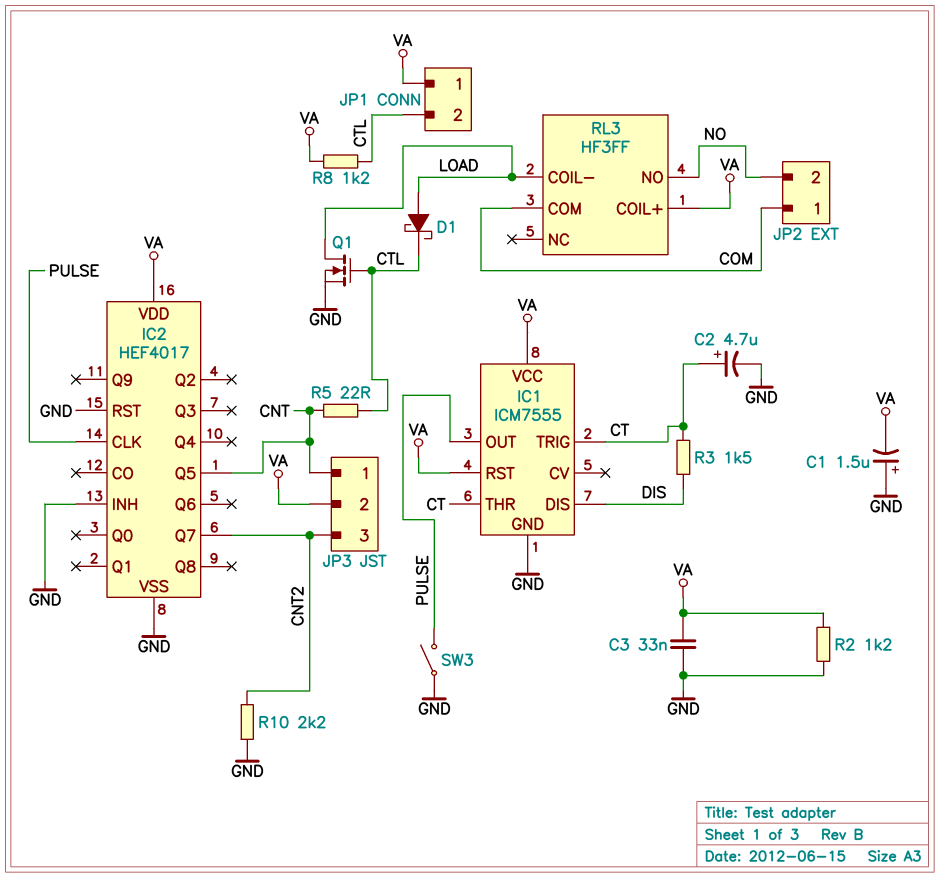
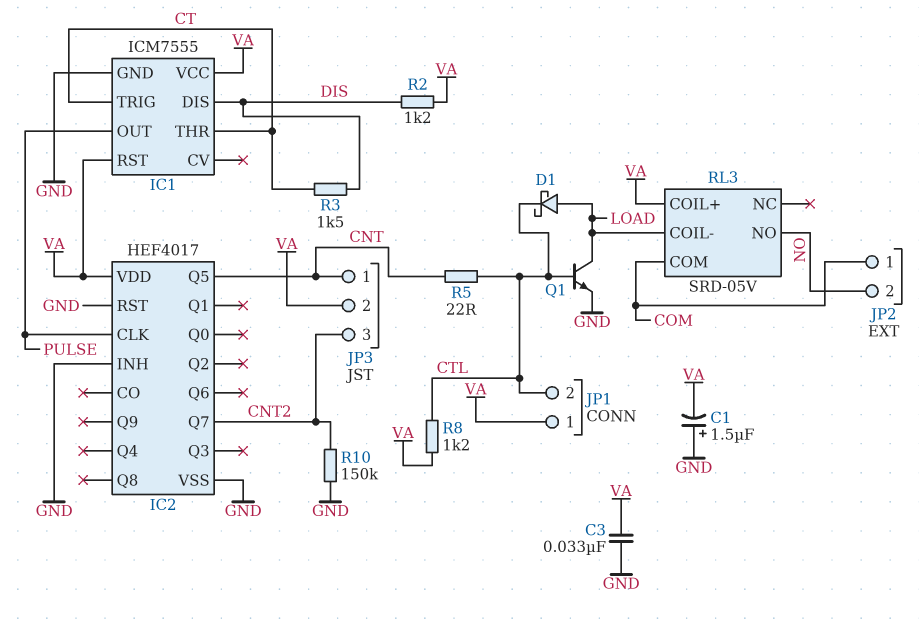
C2: 4.7uF (plus CT, minus GND) -> none
Q1: NMOS (G CTL, D LOAD, S GND) -> NPN (B CTL, C LOAD, E GND)
R2: 1.2k (GND, VA) -> 1.2k (DIS, VA)
R10: 2.2k (CNT2, GND) -> 150k (CNT2, GND)
RL3: HF3FF -> SRD-05V
SW3: switch (GND, PULSE) -> none

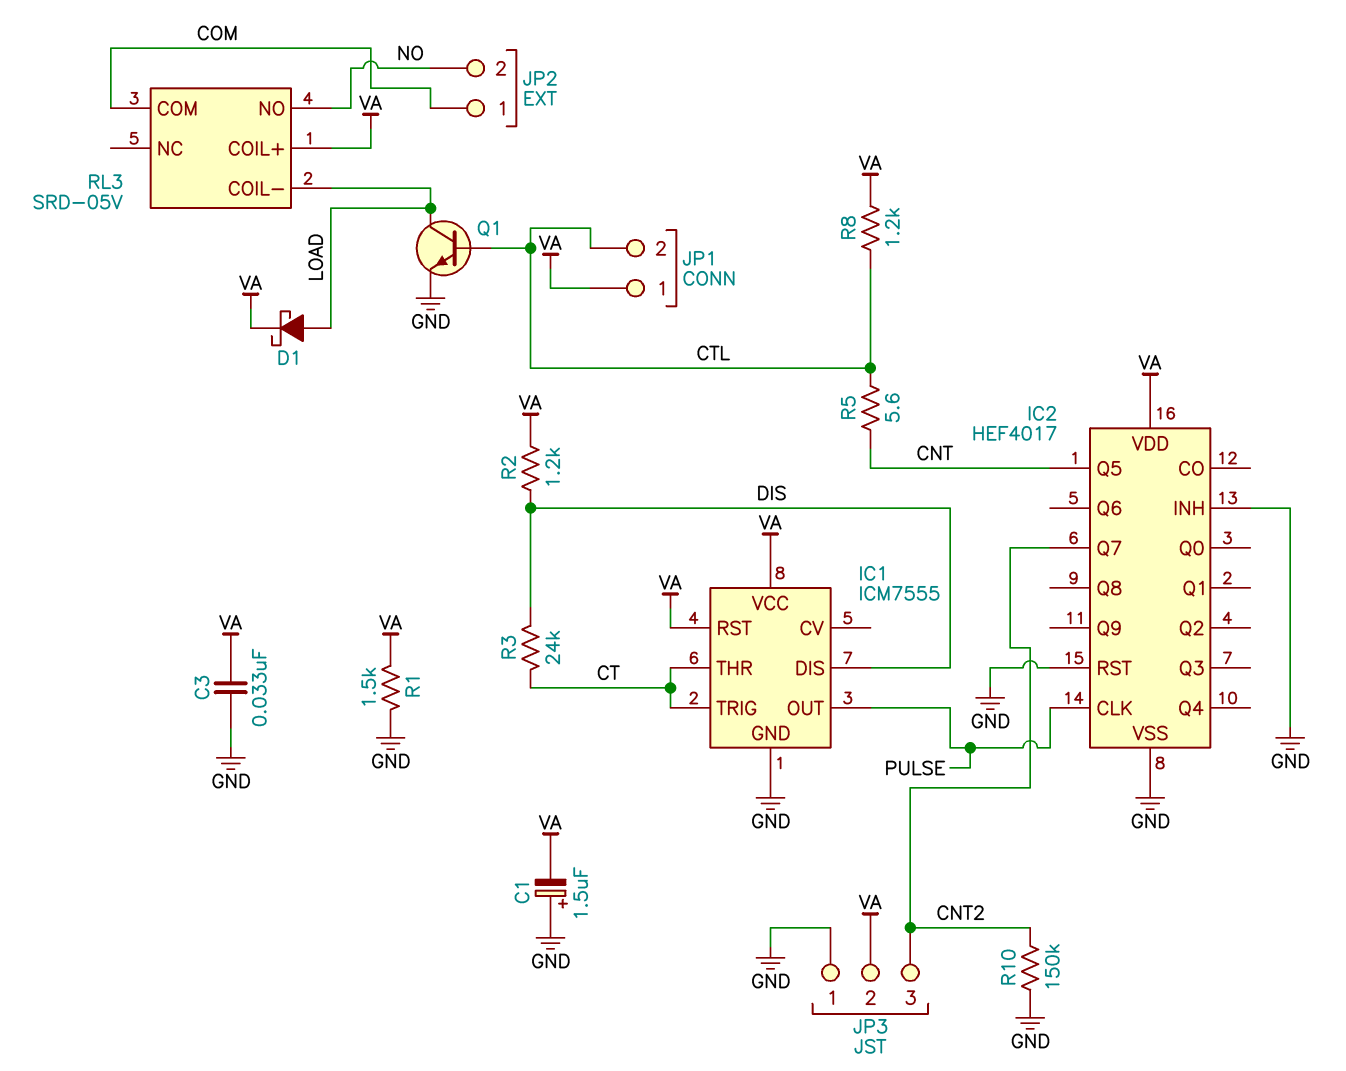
D1: schottky (A LOAD, K CTL) -> schottky (A LOAD, K VA)
JP3 pin 1: CNT -> GND
R1: none -> 1.5k (GND, VA)
R3: 1.5k (CT, DIS) -> 24k (CT, DIS)
R5: 22 (CNT, CTL) -> 5.6 (CNT, CTL)

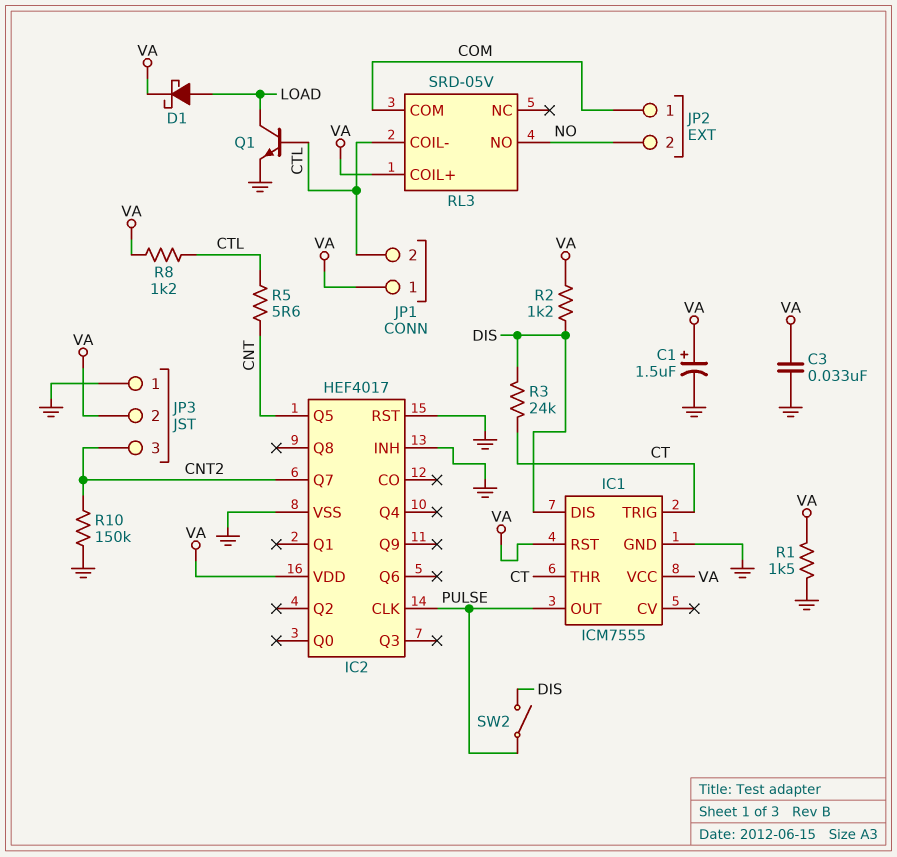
C1: 1.5uF (plus GND, minus VA) -> 1.5uF (plus VA, minus GND)
RL3 pin COIL-: LOAD -> CTL
SW2: none -> switch (DIS, PULSE)

